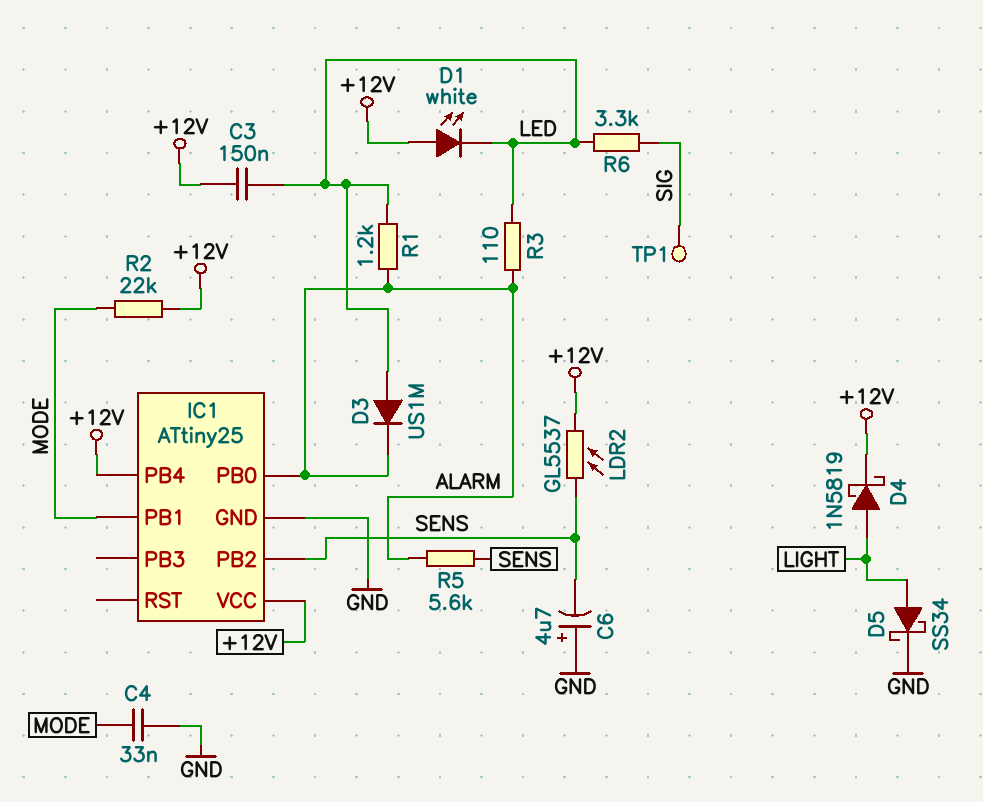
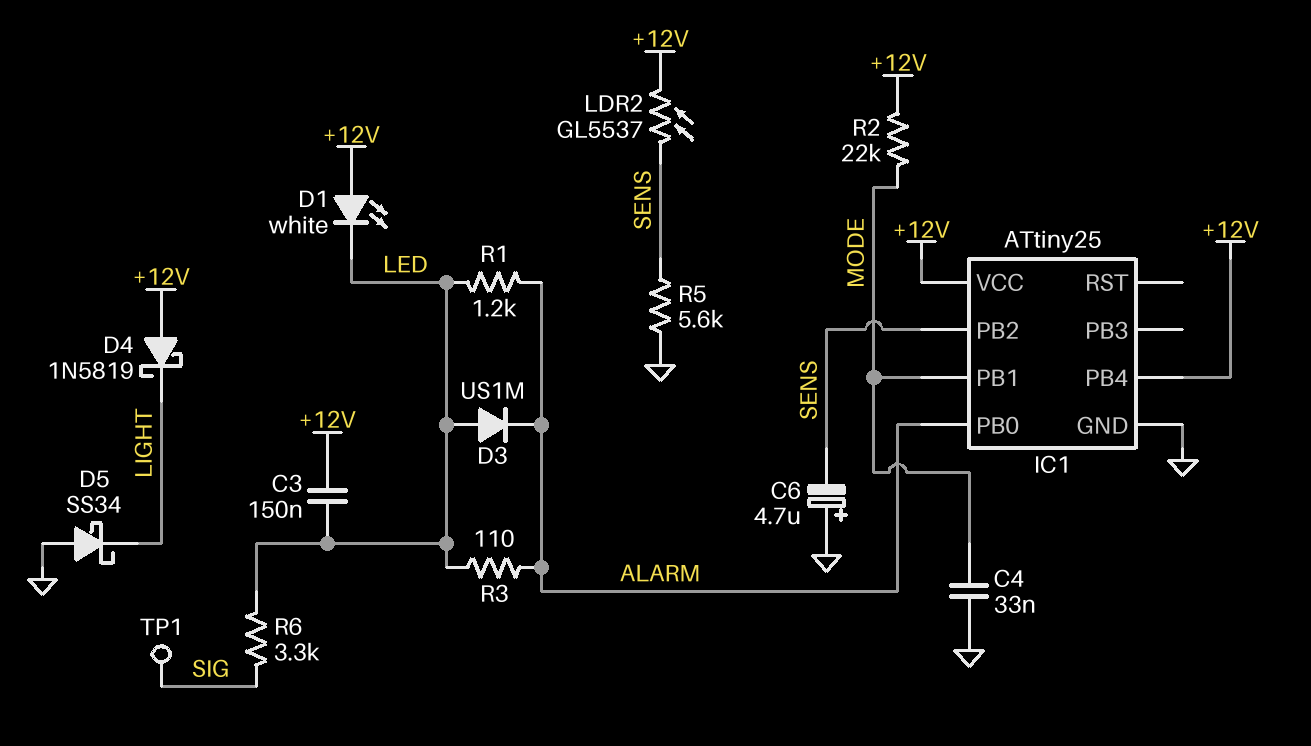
D4: schottky 1N5819 (A LIGHT, K +12V) -> schottky 1N5819 (A +12V, K LIGHT)
D5: schottky SS34 (A LIGHT, K GND) -> schottky SS34 (A GND, K LIGHT)
R5: 5.6k (ALARM, SENS) -> 5.6k (GND, SENS)

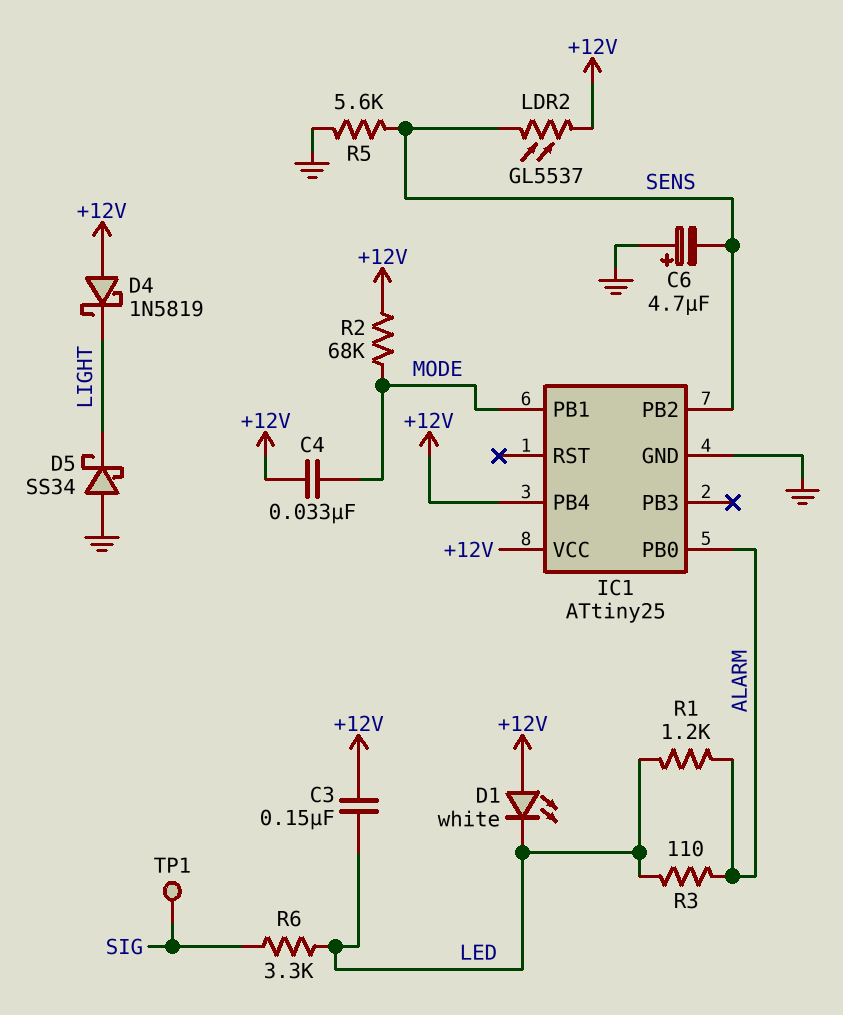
C4: 33nF (GND, MODE) -> 33nF (+12V, MODE)
D3: diode US1M (A LED, K ALARM) -> none
R2: 22k (+12V, MODE) -> 68k (+12V, MODE)

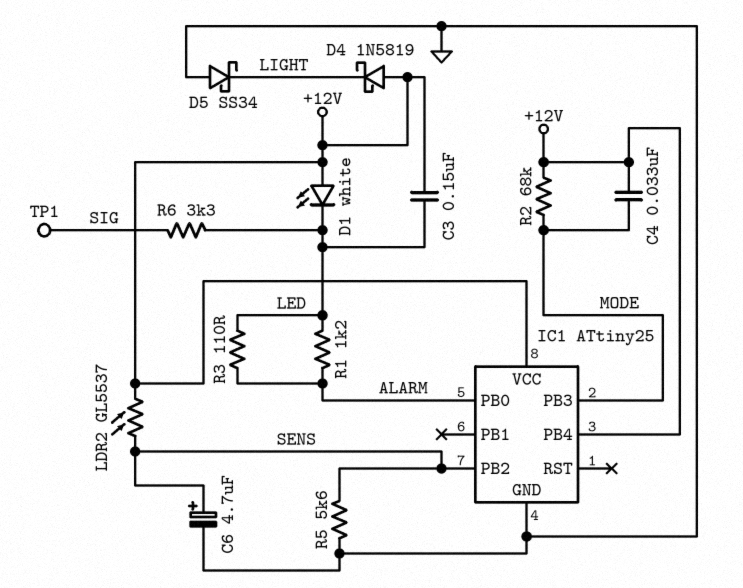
C6: 4.7uF (plus GND, minus SENS) -> 4.7uF (plus SENS, minus GND)
IC1 pin PB1: MODE -> none
IC1 pin PB3: none -> MODE

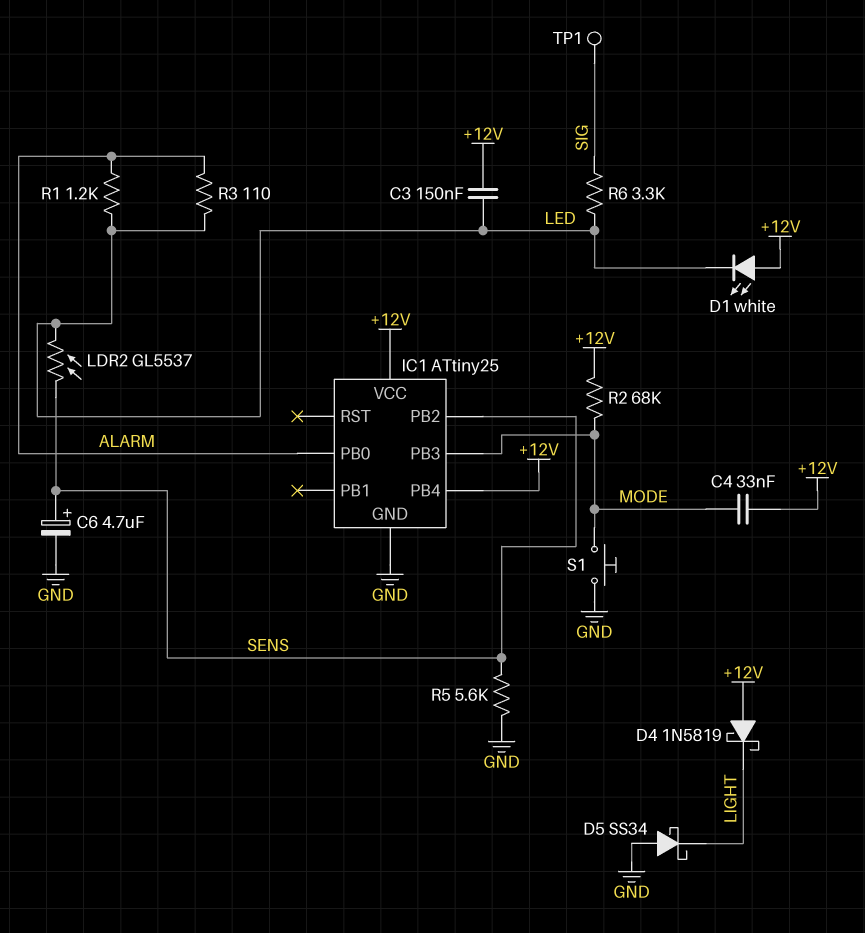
LDR2: GL5537 (+12V, SENS) -> GL5537 (LED, SENS)
S1: none -> button (GND, MODE)

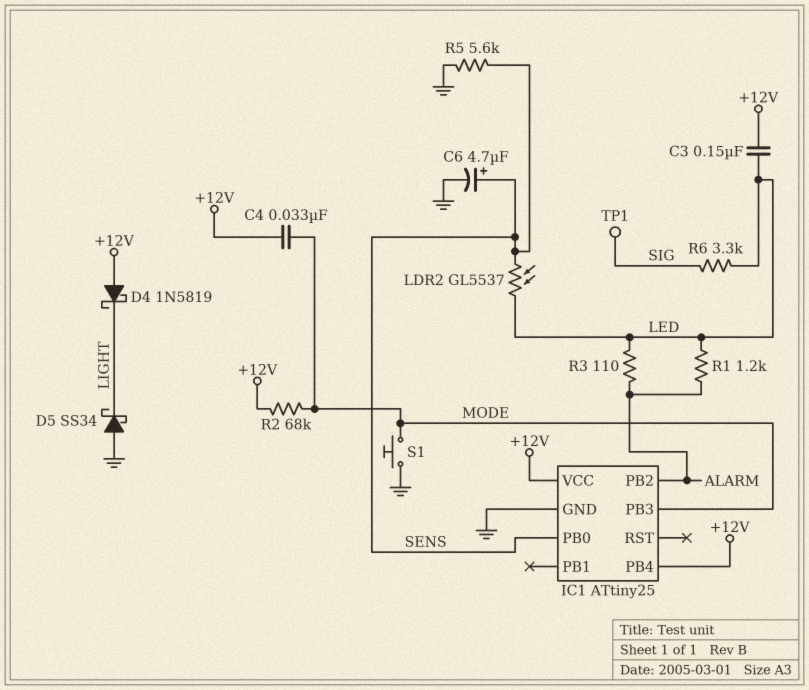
D1: LED white (A +12V, K LED) -> none
IC1 pin PB0: ALARM -> SENS
IC1 pin PB2: SENS -> ALARM

